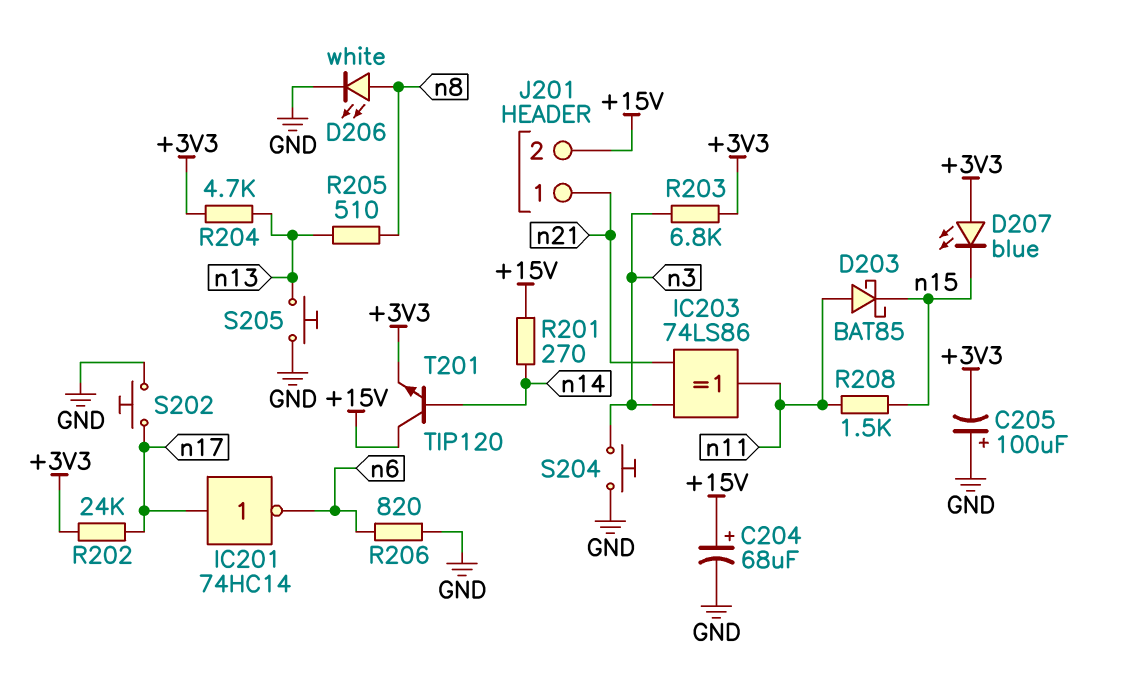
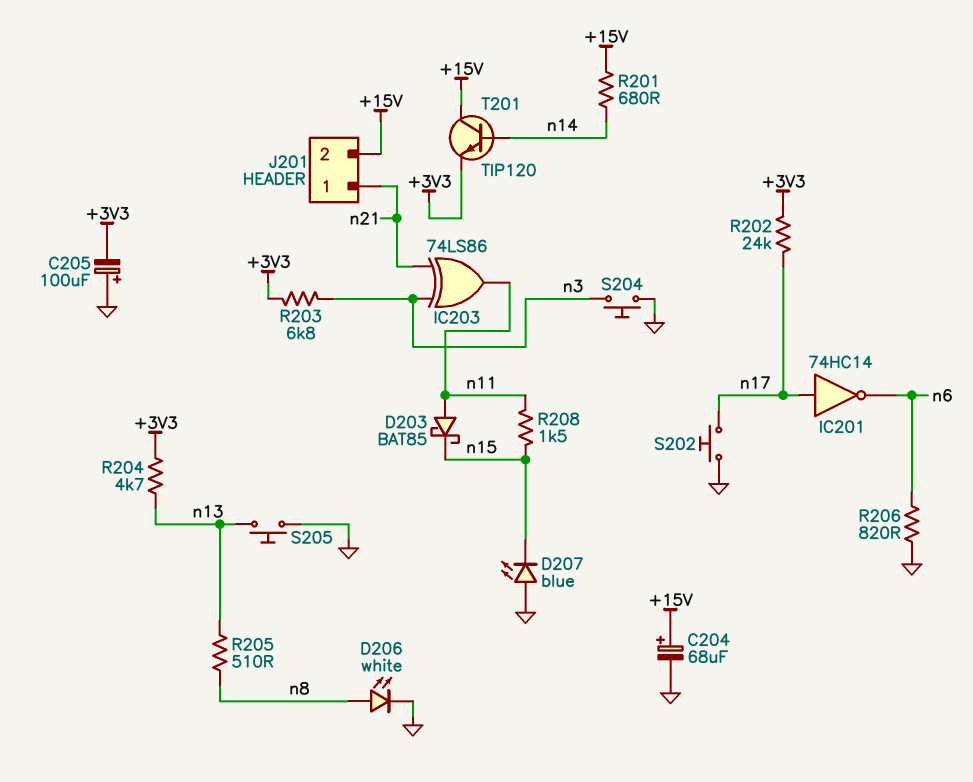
D207: LED blue (A +3V3, K n15) -> LED blue (A GND, K n15)
R201: 270 (+15V, n14) -> 680 (+15V, n14)

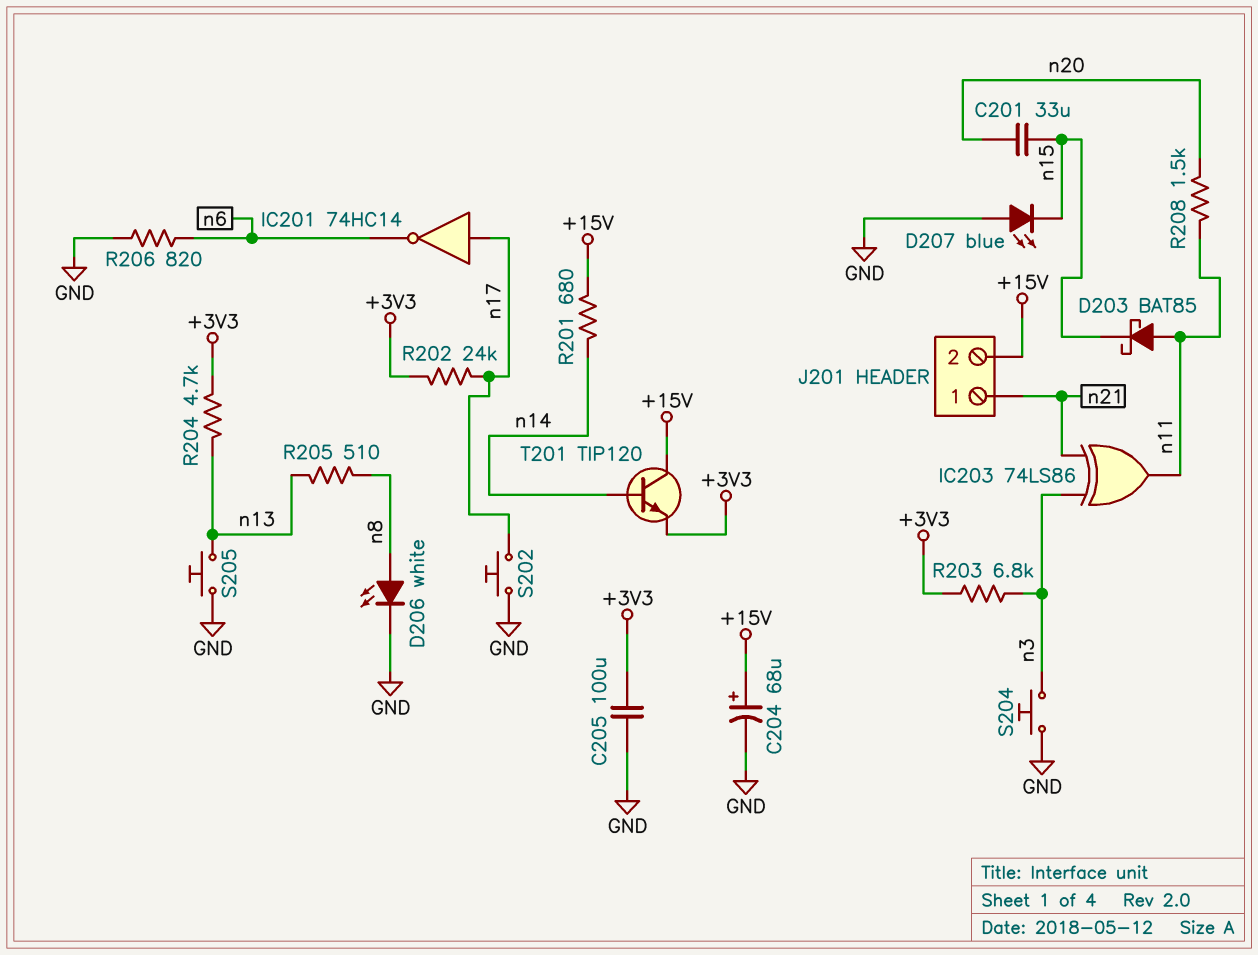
C201: none -> 33uF (n15, n20)
C205: 100uF (plus GND, minus +3V3) -> 100uF (+3V3, GND)
R208: 1.5k (n11, n15) -> 1.5k (n11, n20)

